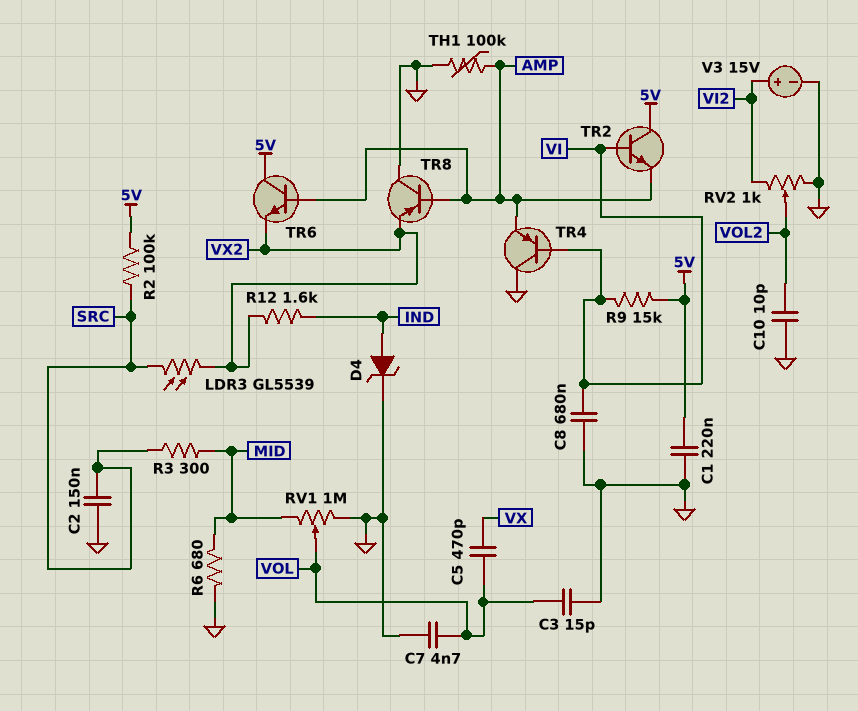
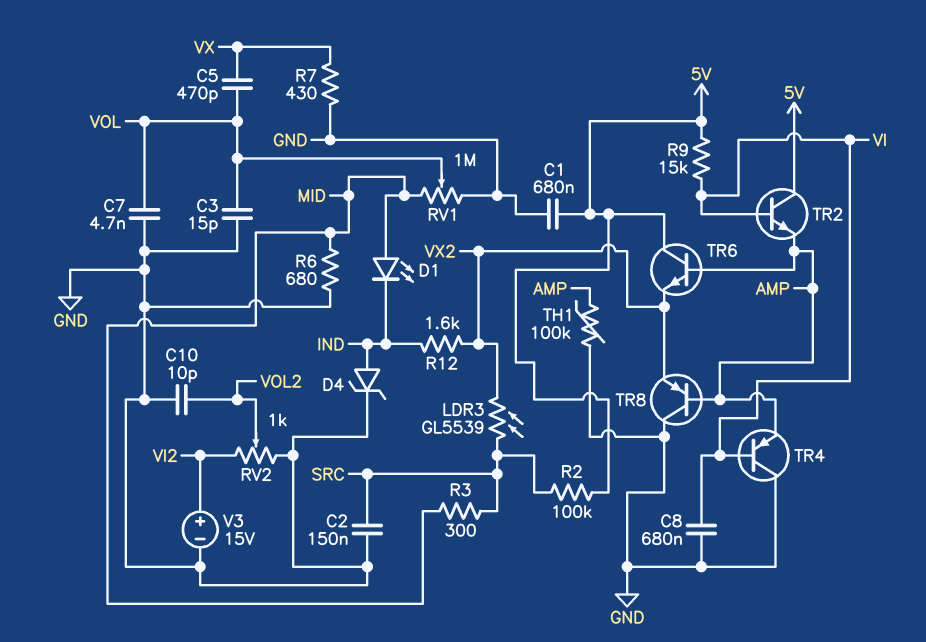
C1: 220nF (5V, GND) -> 680nF (5V, GND)
D1: none -> LED (A MID, K IND)
R7: none -> 430 (GND, VX)

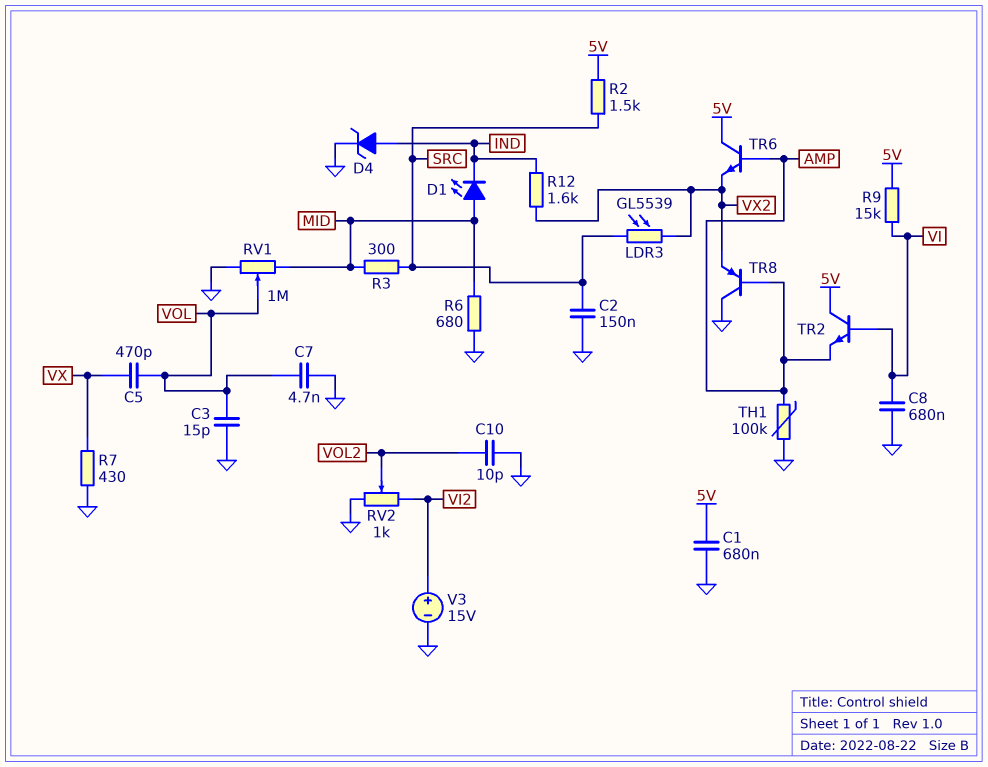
R2: 100k (5V, SRC) -> 1.5k (5V, SRC)
TR4: PNP (B VI, C GND, E AMP) -> none

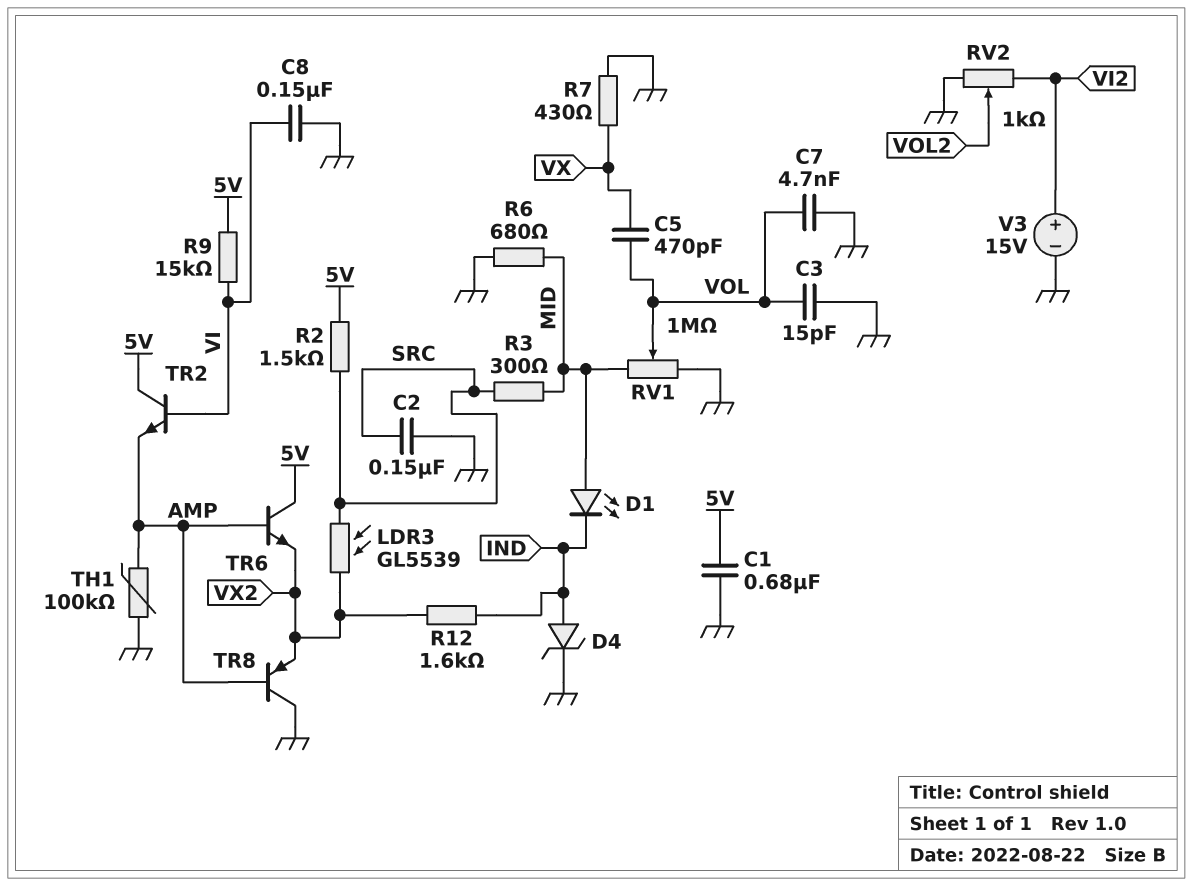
C8: 680nF (GND, VI) -> 150nF (GND, VI)
C10: 10pF (GND, VOL2) -> none

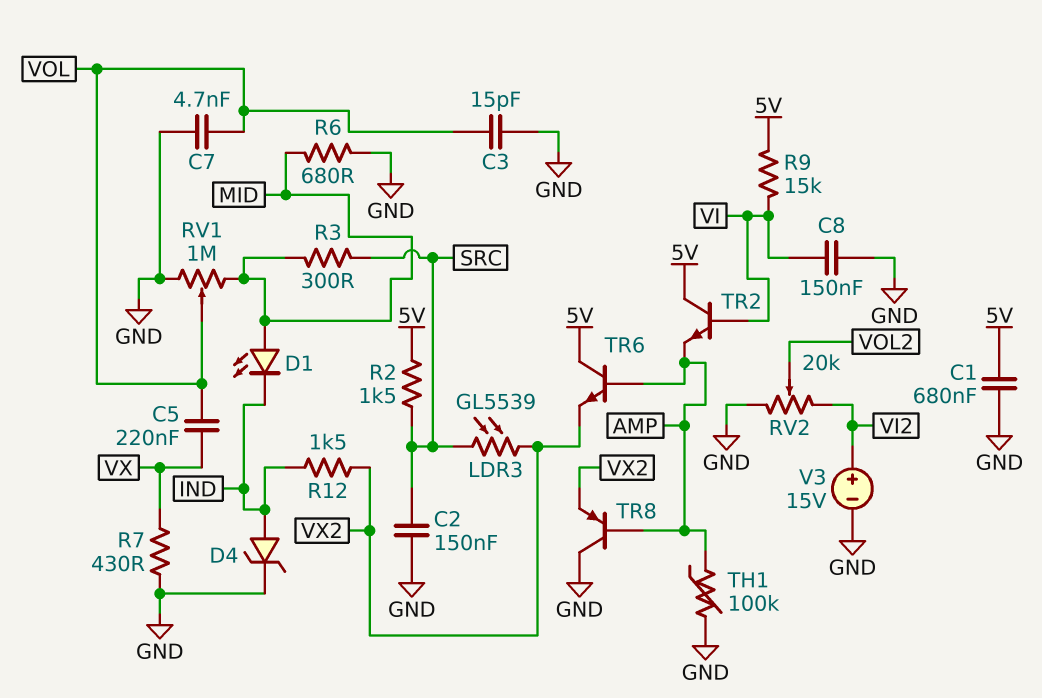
C5: 470pF (VOL, VX) -> 220nF (VOL, VX)
R12: 1.6k (IND, VX2) -> 1.5k (IND, VX2)
RV2: 1k (GND, VI2, wiper VOL2) -> 20k (GND, VI2, wiper VOL2)

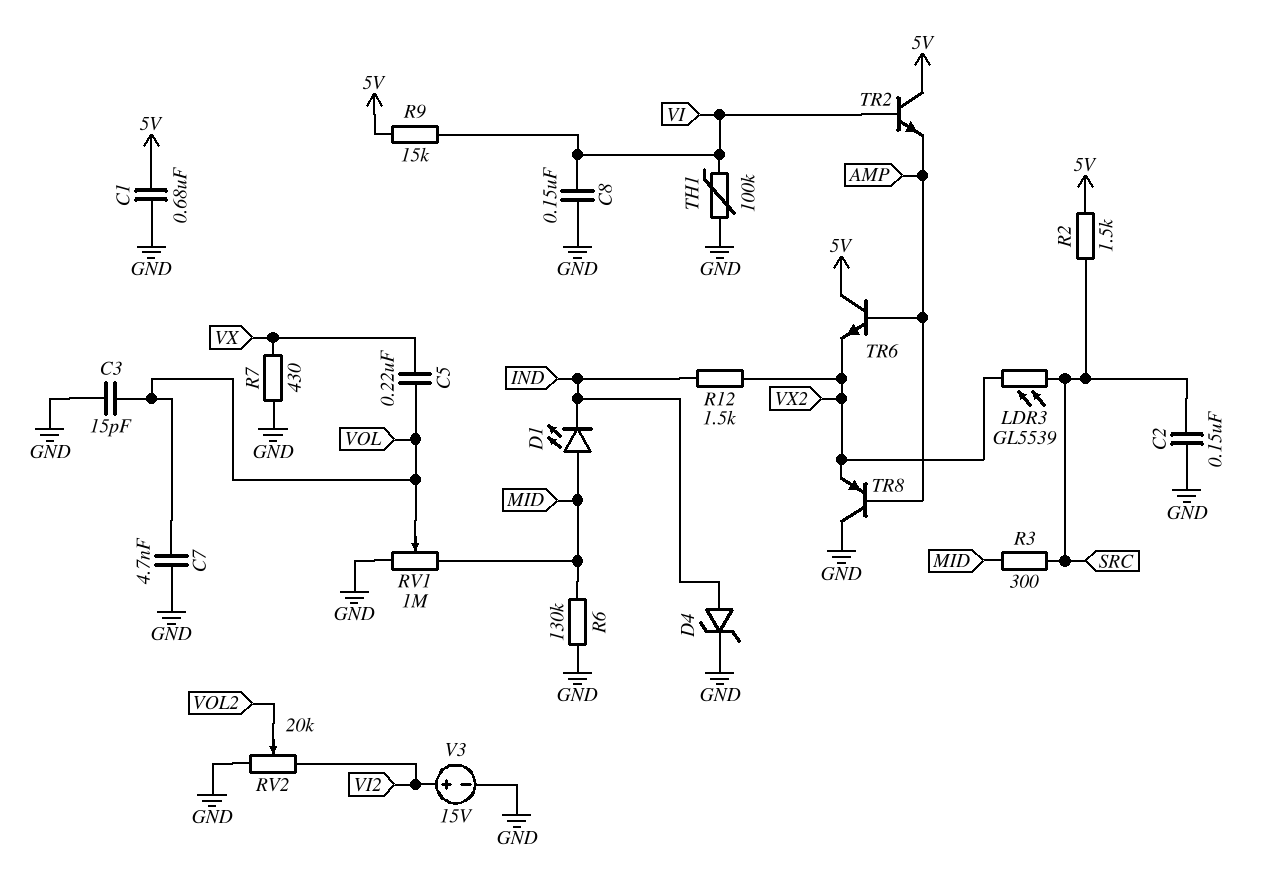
R6: 680 (GND, MID) -> 130k (GND, MID)
TH1: 100k (AMP, GND) -> 100k (GND, VI)

